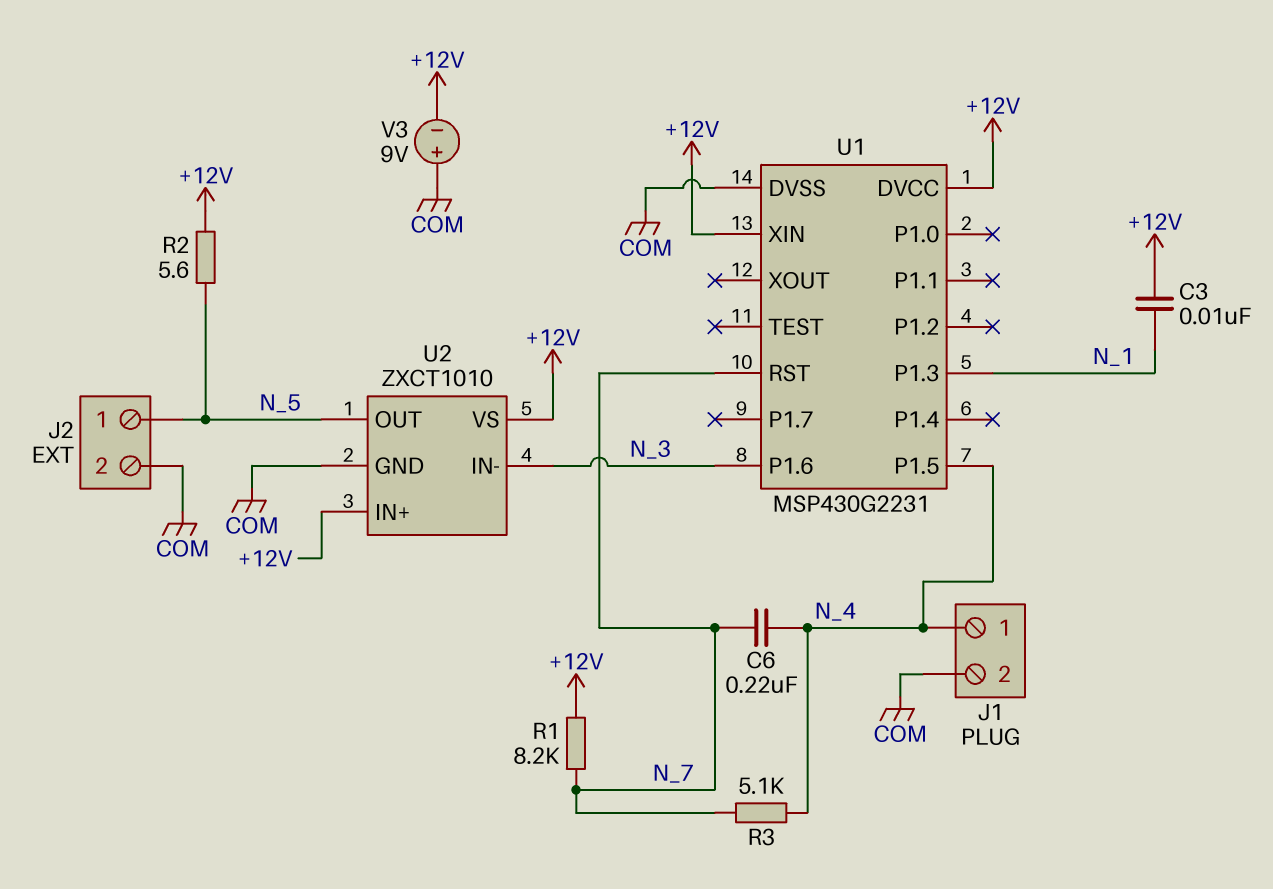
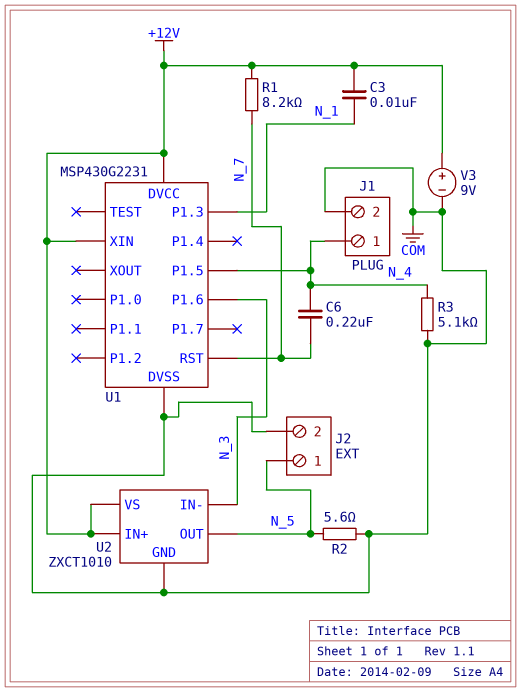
R2: 5.6 (+12V, N_5) -> 5.6 (COM, N_5)
R3: 5.1k (N_4, N_7) -> 5.1k (COM, N_4)
V3: 9V (plus COM, minus +12V) -> 9V (plus +12V, minus COM)

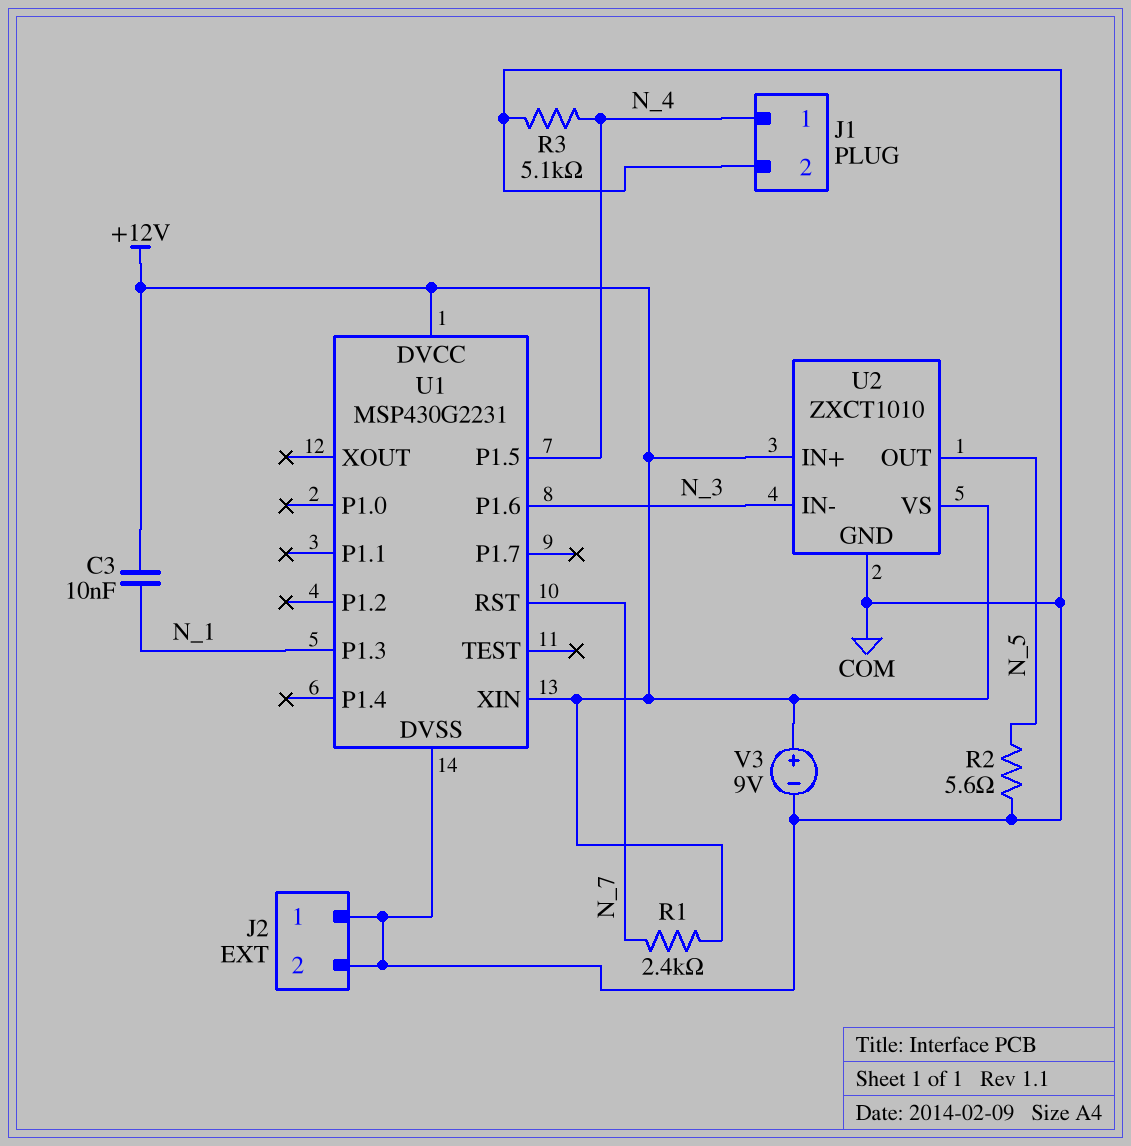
C6: 220nF (N_4, N_7) -> none
J2 pin 1: N_5 -> COM
R1: 8.2k (+12V, N_7) -> 2.4k (+12V, N_7)

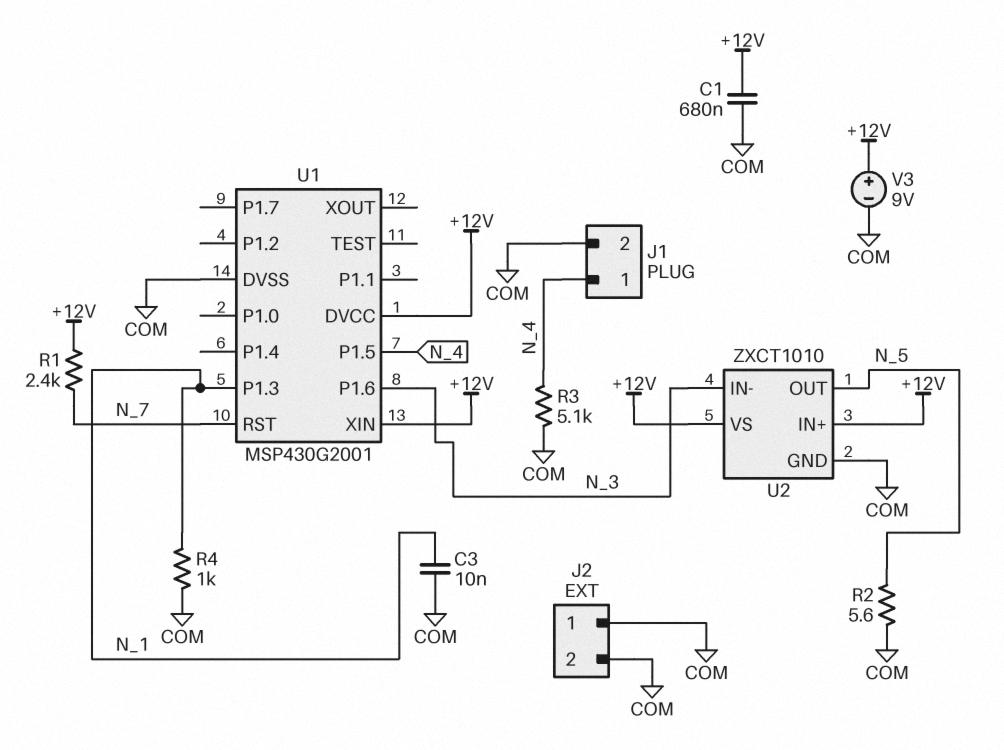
C1: none -> 680nF (+12V, COM)
C3: 10nF (+12V, N_1) -> 10nF (COM, N_1)
R4: none -> 1k (COM, N_1)
U1: MSP430G2231 -> MSP430G2001

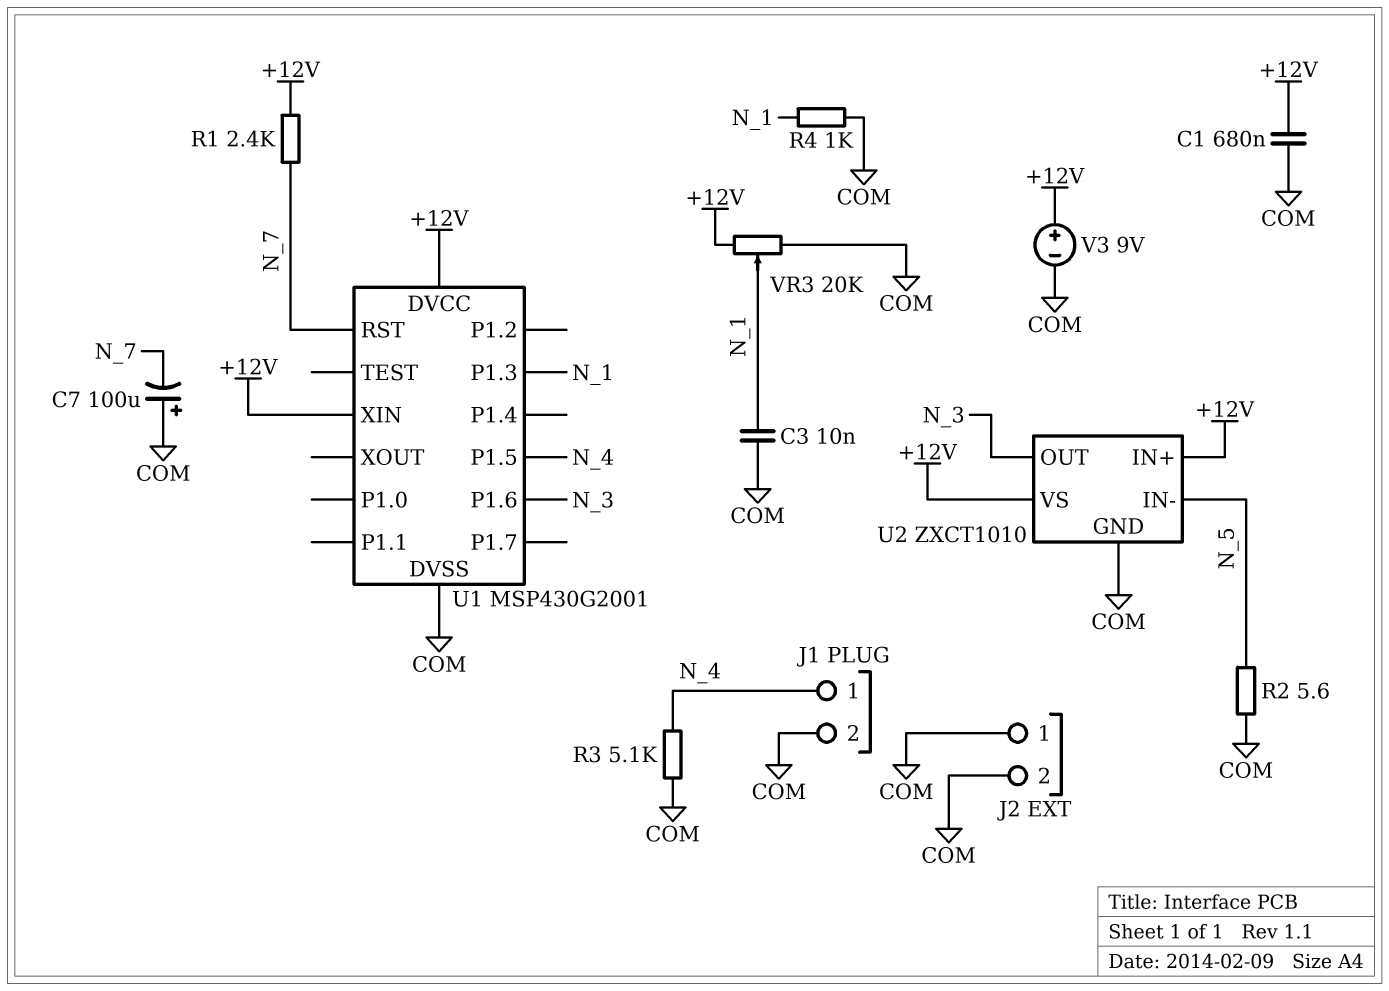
C7: none -> 100uF (plus COM, minus N_7)
U2 pin IN-: N_3 -> N_5
U2 pin OUT: N_5 -> N_3
VR3: none -> 20k (+12V, COM, wiper N_1)

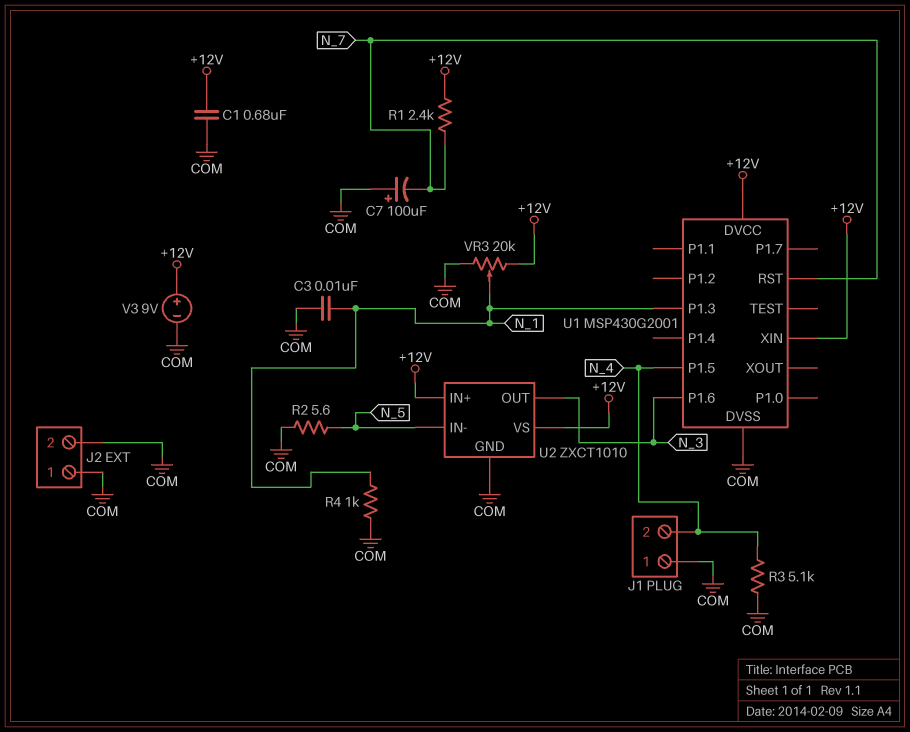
J1 pin 1: N_4 -> COM
J1 pin 2: COM -> N_4

